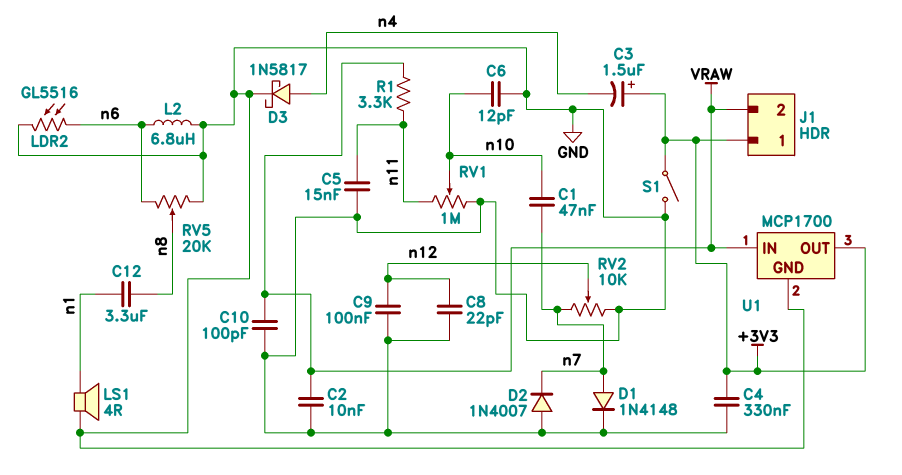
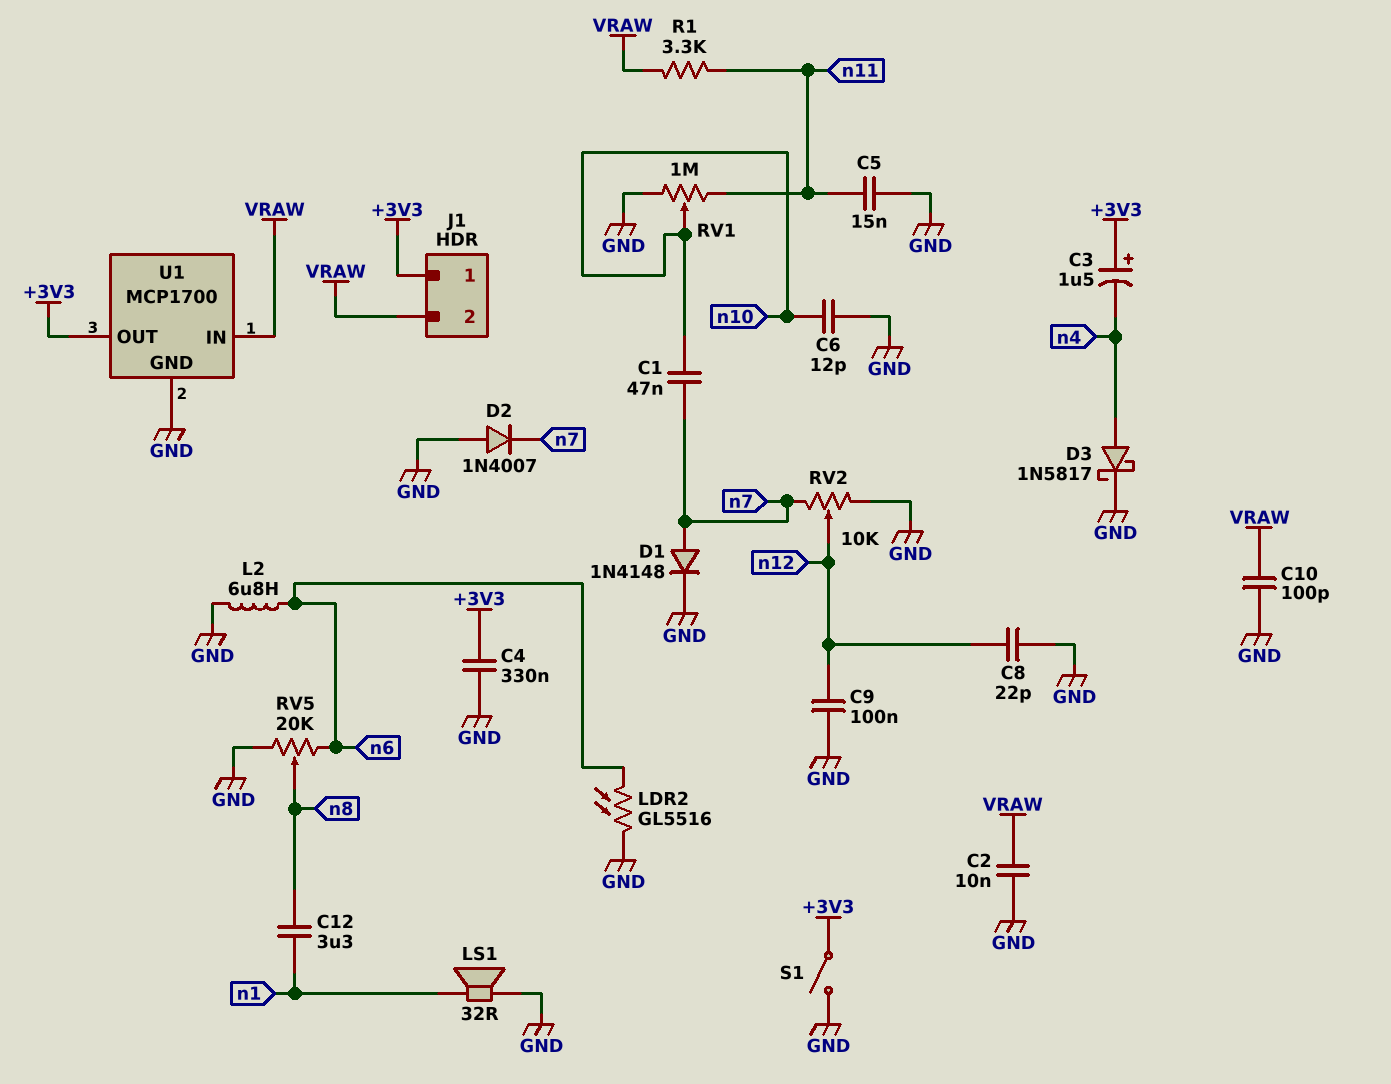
LS1: speaker 4R (GND, n1) -> speaker 32R (GND, n1)

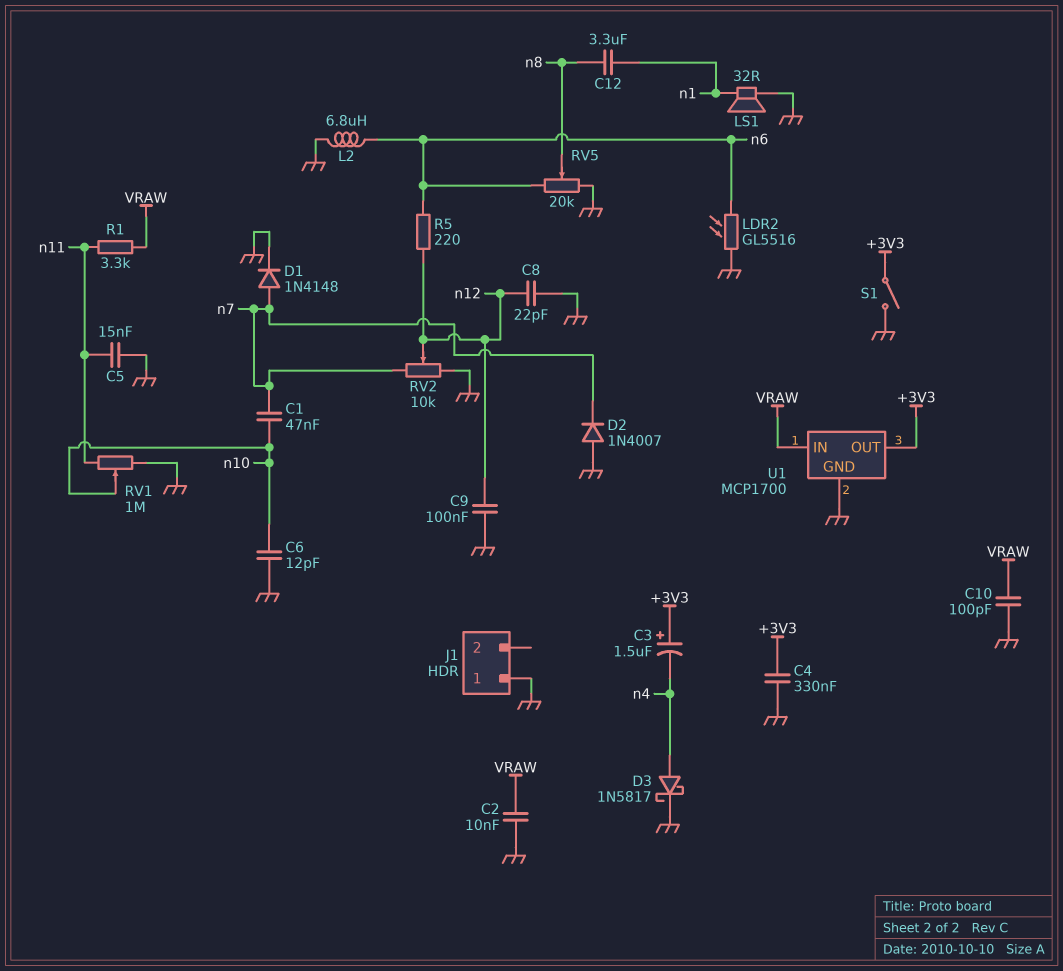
J1 pin 1: +3V3 -> GND
J1 pin 2: VRAW -> none
R5: none -> 220 (n6, n12)

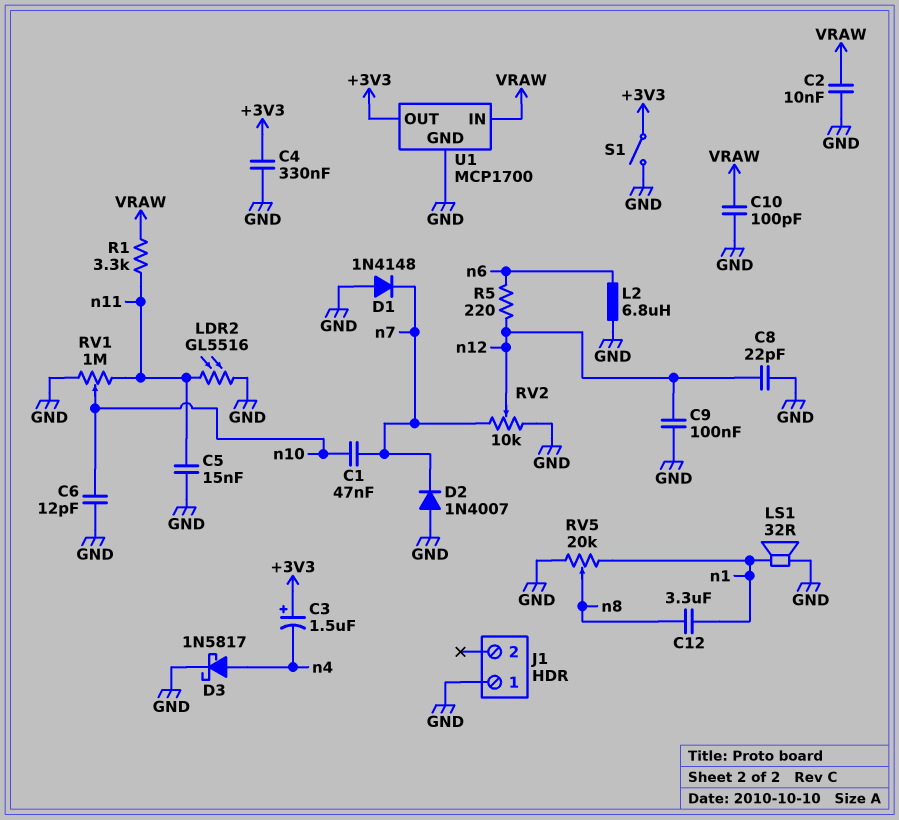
D1: diode 1N4148 (A n7, K GND) -> diode 1N4148 (A GND, K n7)
LDR2: GL5516 (GND, n6) -> GL5516 (GND, n11)
RV5: 20k (GND, n6, wiper n8) -> 20k (GND, n1, wiper n8)

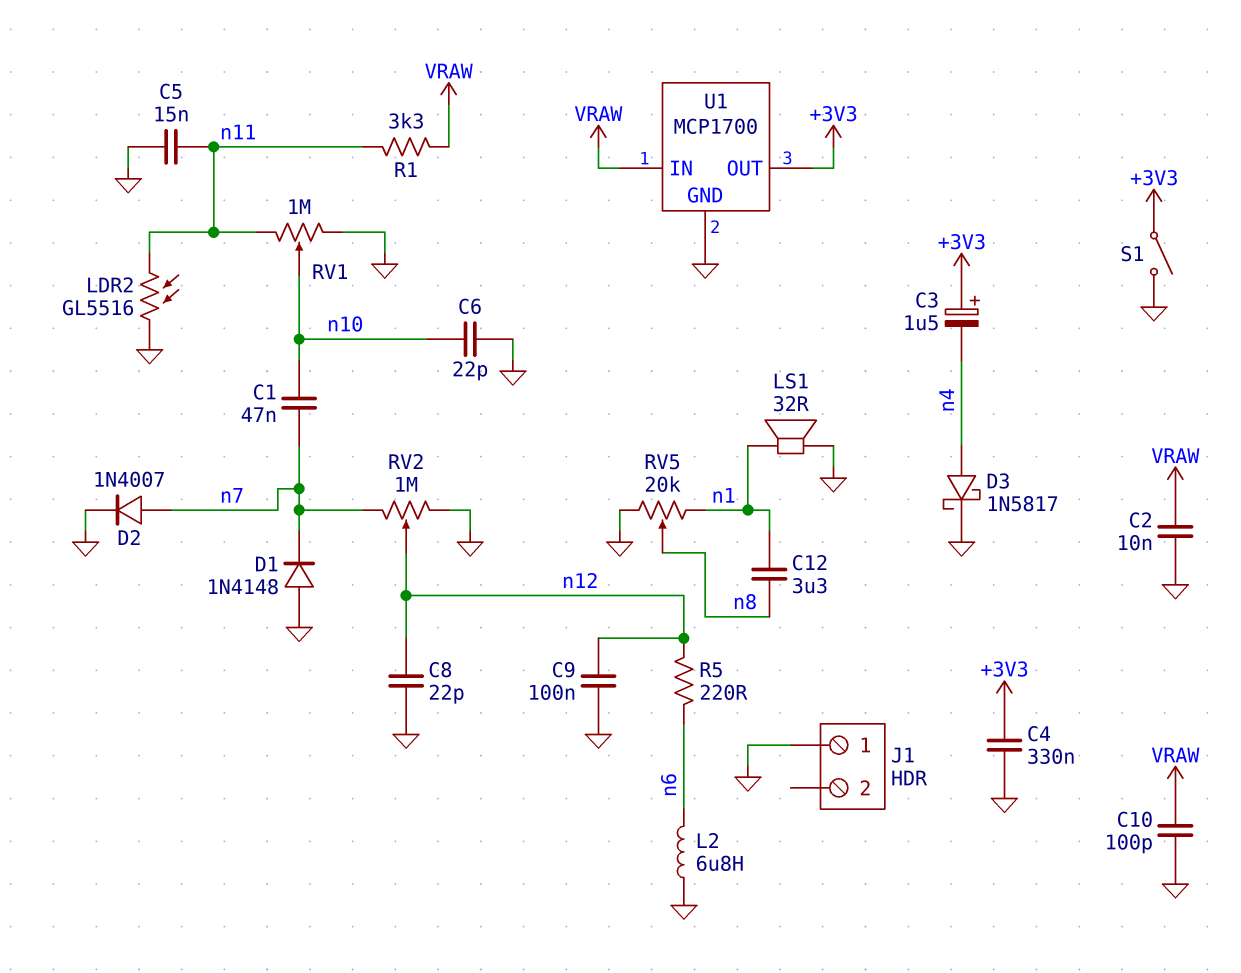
C6: 12pF (GND, n10) -> 22pF (GND, n10)
D2: diode 1N4007 (A GND, K n7) -> diode 1N4007 (A n7, K GND)
RV2: 10k (GND, n7, wiper n12) -> 1M (GND, n7, wiper n12)

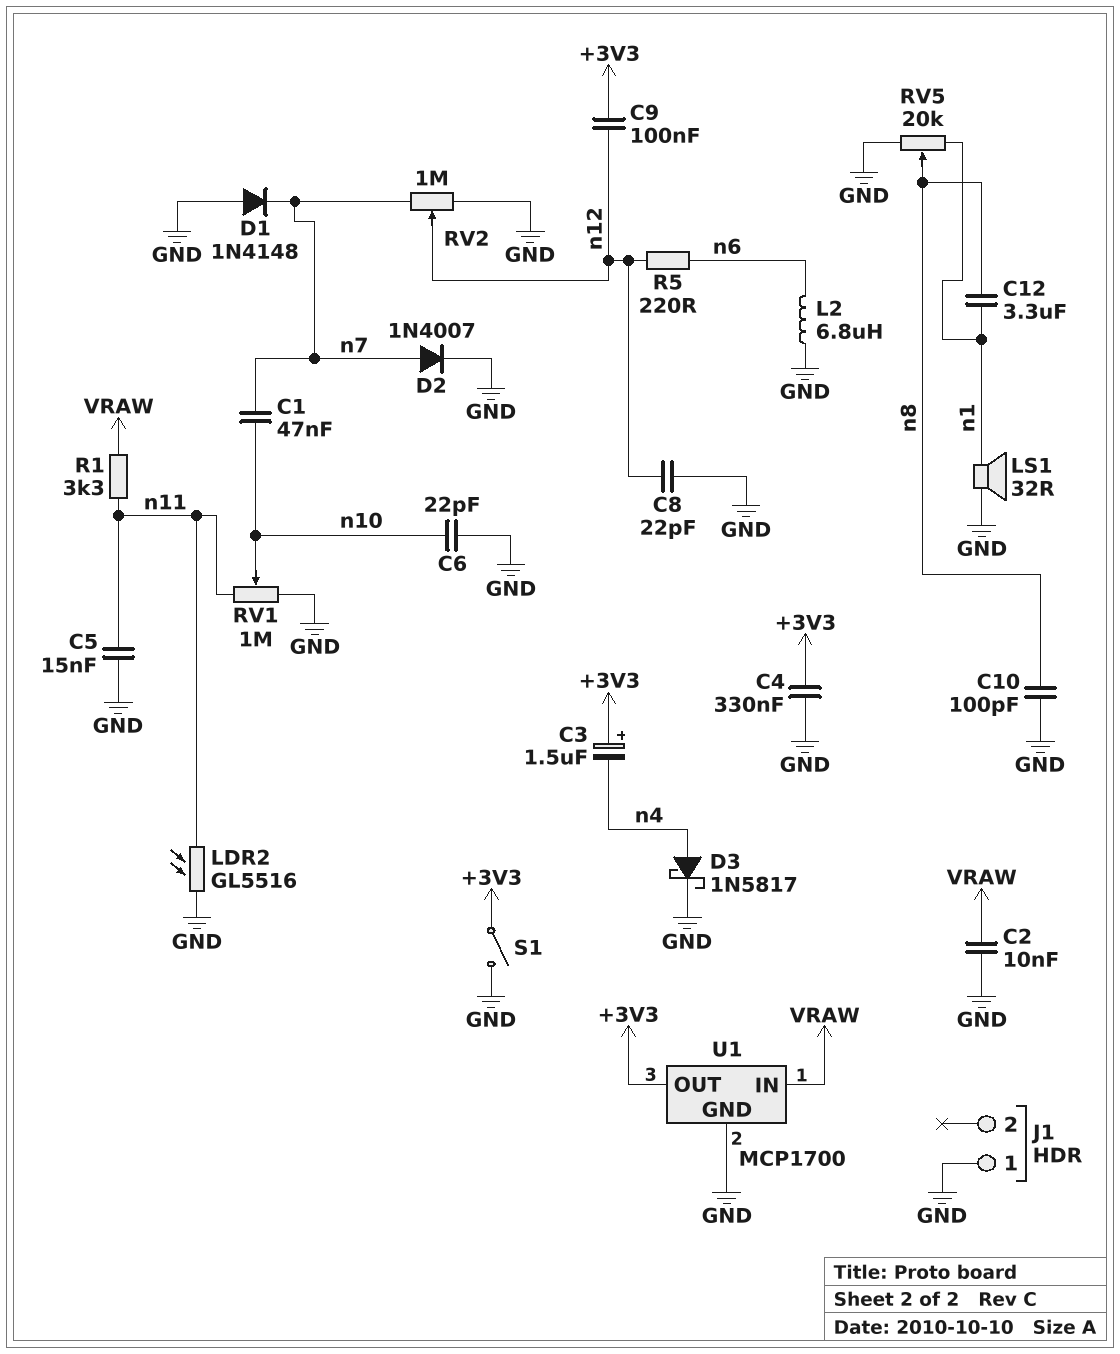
C9: 100nF (GND, n12) -> 100nF (+3V3, n12)
C10: 100pF (GND, VRAW) -> 100pF (GND, n8)

